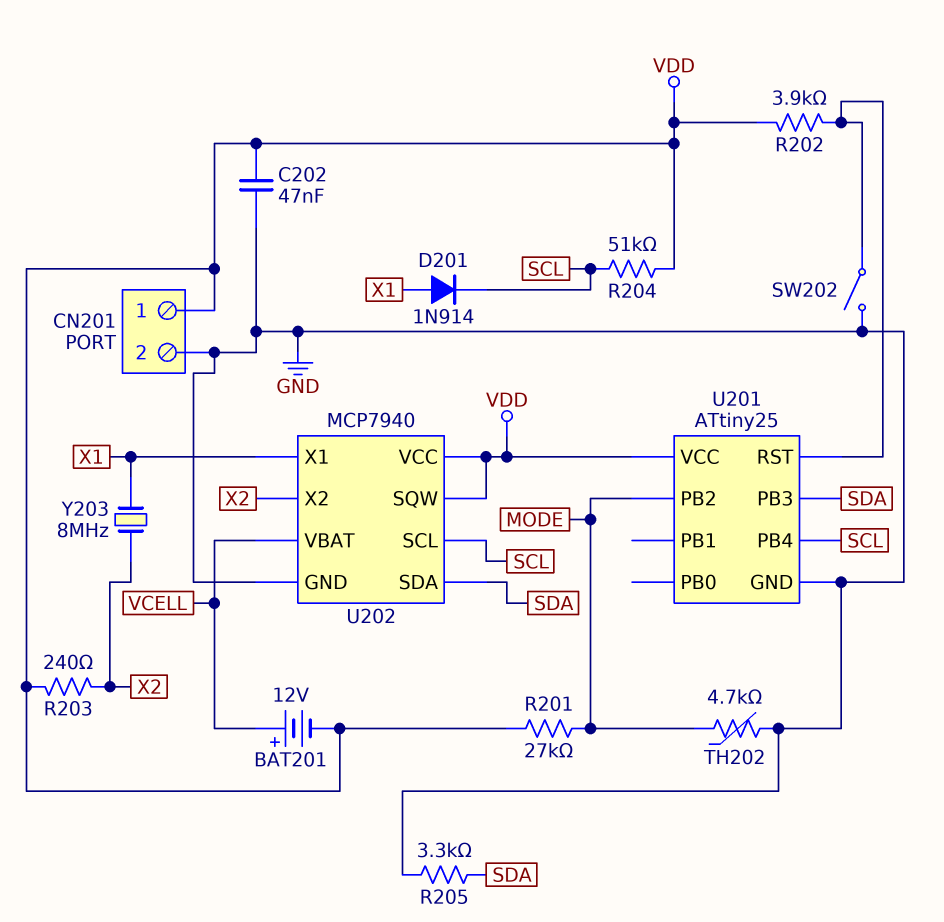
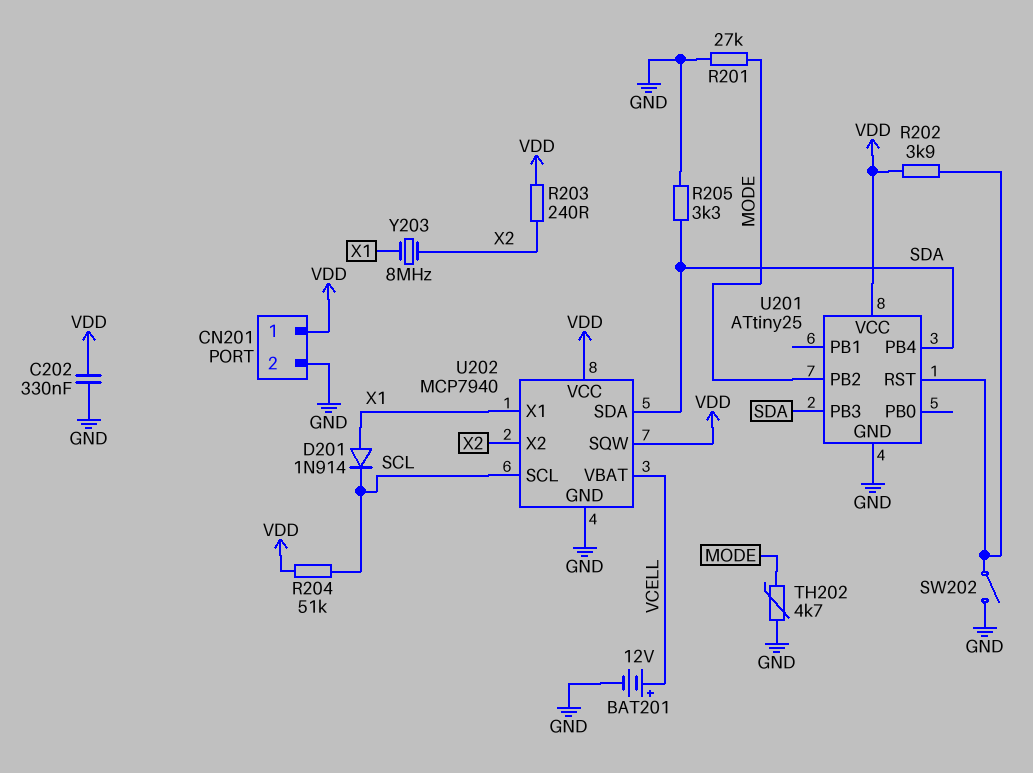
BAT201: 12V (plus VCELL, minus VDD) -> 12V (plus VCELL, minus GND)
C202: 47nF (GND, VDD) -> 330nF (GND, VDD)
R201: 27k (MODE, VDD) -> 27k (GND, MODE)
U201 pin PB4: SCL -> SDA

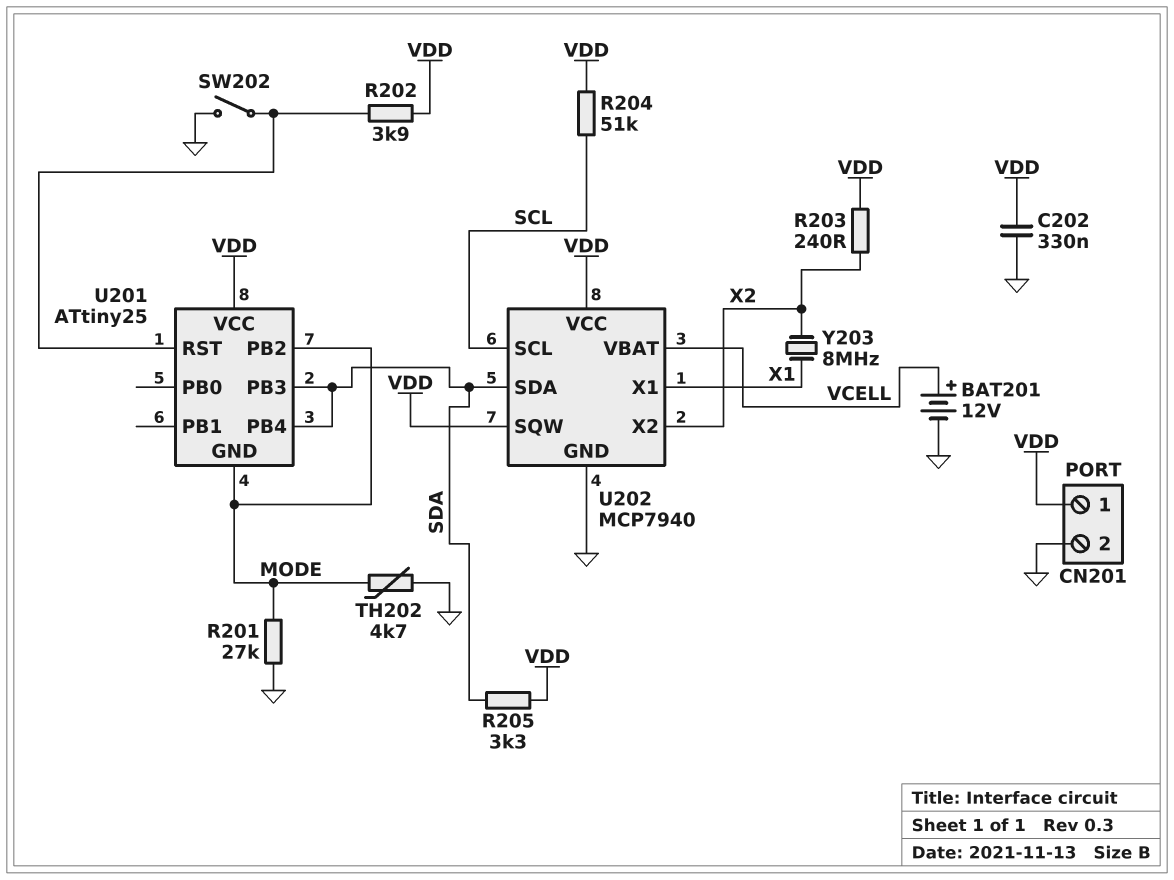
D201: diode 1N914 (A X1, K SCL) -> none
R205: 3.3k (GND, SDA) -> 3.3k (SDA, VDD)
U201 pin GND: GND -> MODE

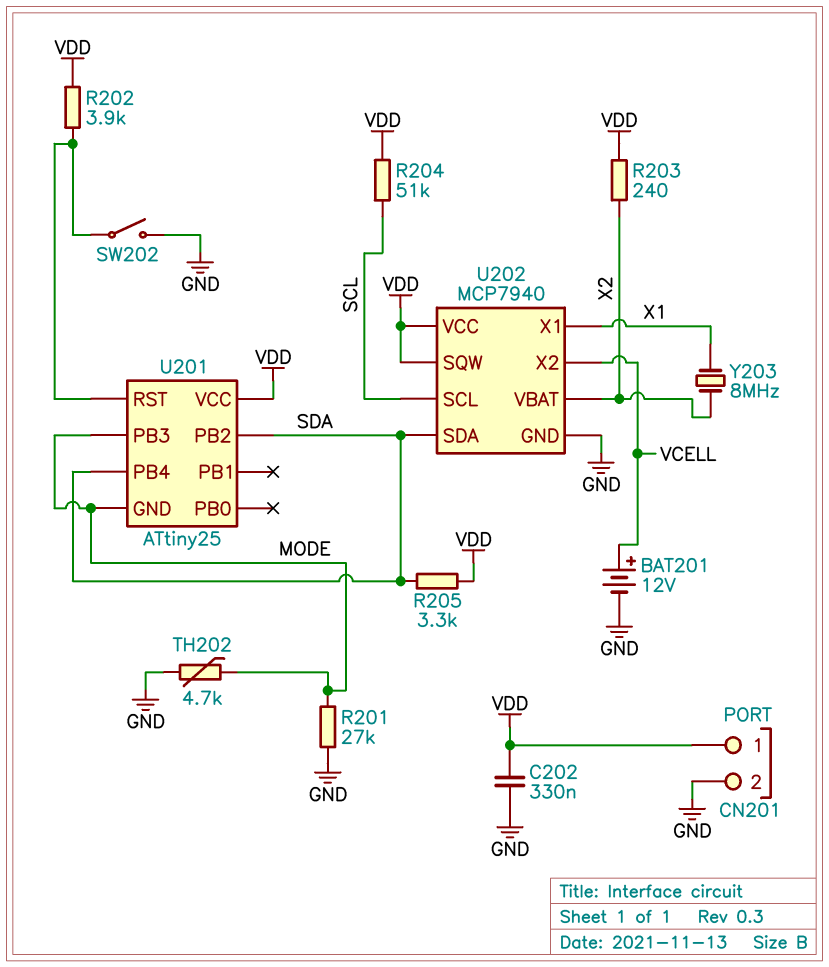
U201 pin PB2: MODE -> SDA
U201 pin PB3: SDA -> MODE
U202 pin VBAT: VCELL -> X2
U202 pin X2: X2 -> VCELL

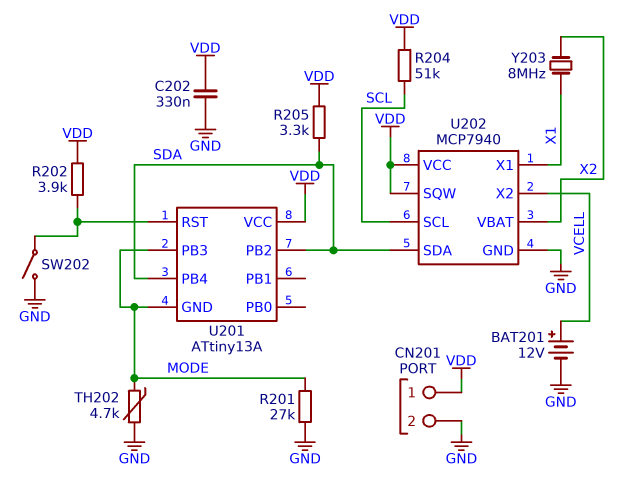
R203: 240 (VDD, X2) -> none
U201: ATtiny25 -> ATtiny13A

